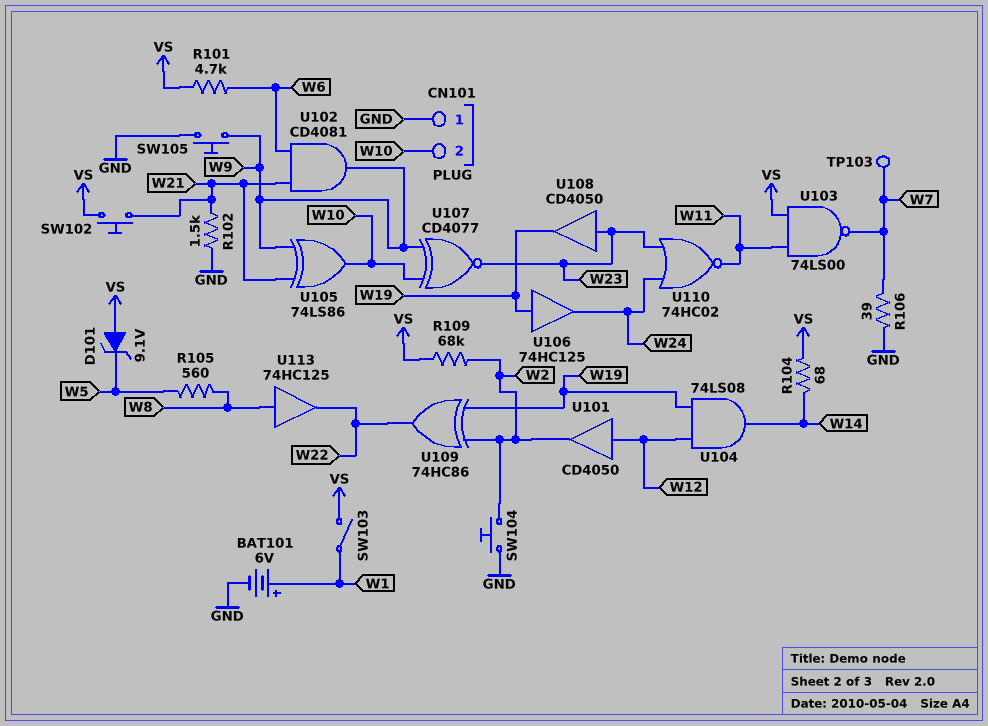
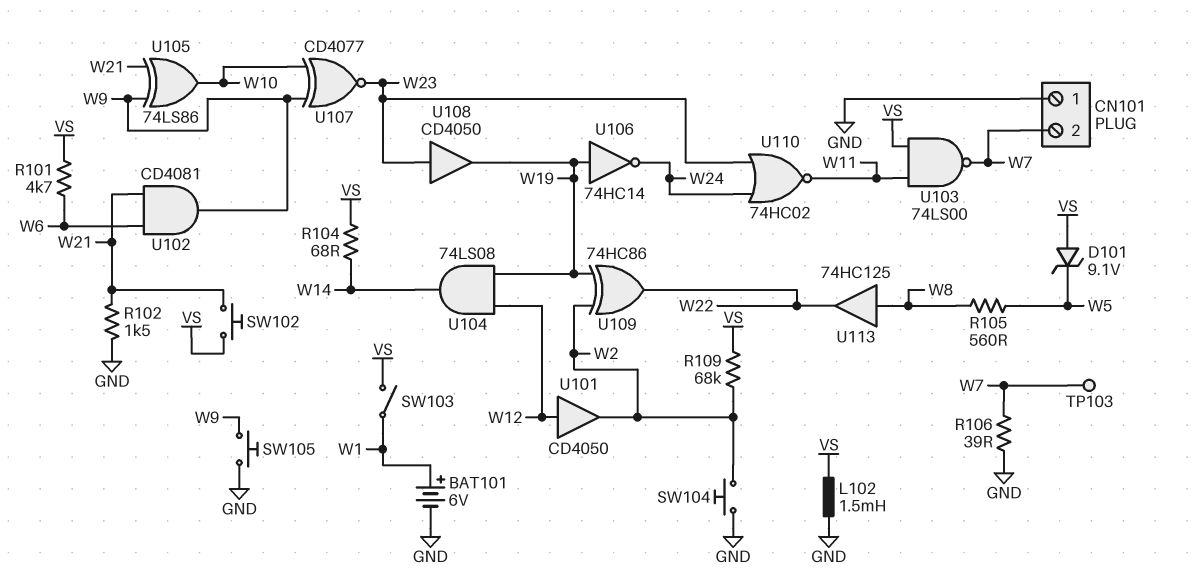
CN101 pin 2: W10 -> W7
L102: none -> 1.5mH (GND, VS)
U106: buffer 74HC125 (in W19, out W24) -> NOT 74HC14 (in W19, out W24)

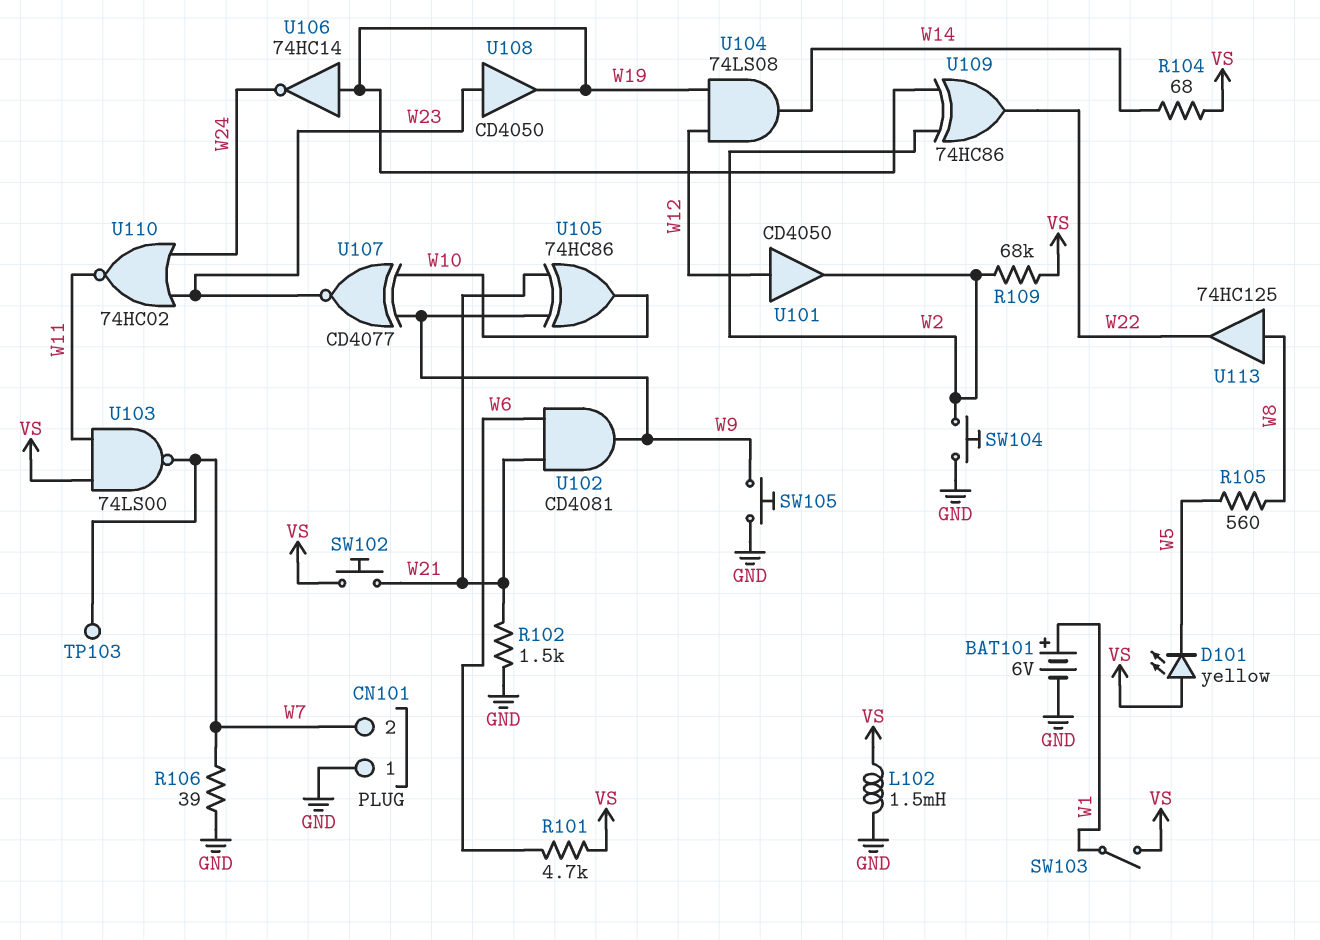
D101: zener 9.1V (A VS, K W5) -> LED yellow (A VS, K W5)
U105: XOR 74LS86 (in W9, in W21, out W10) -> XOR 74HC86 (in W9, in W21, out W10)

